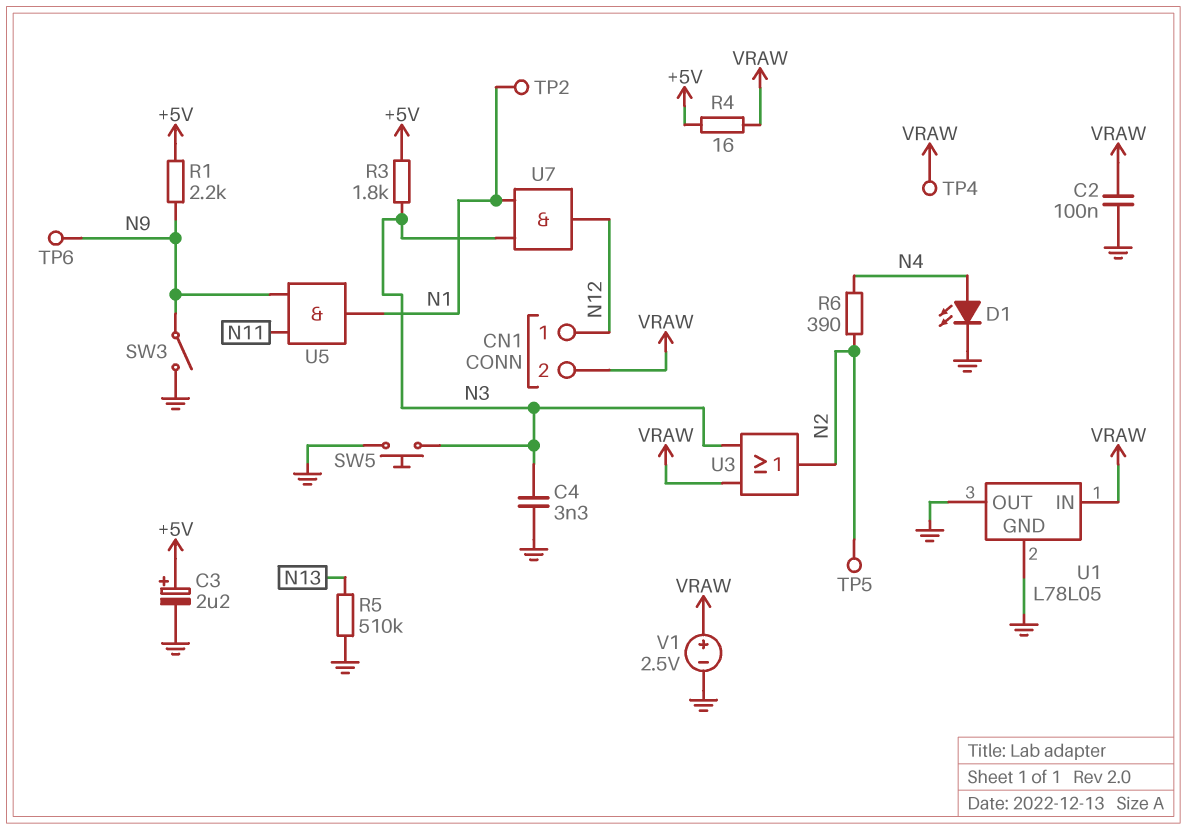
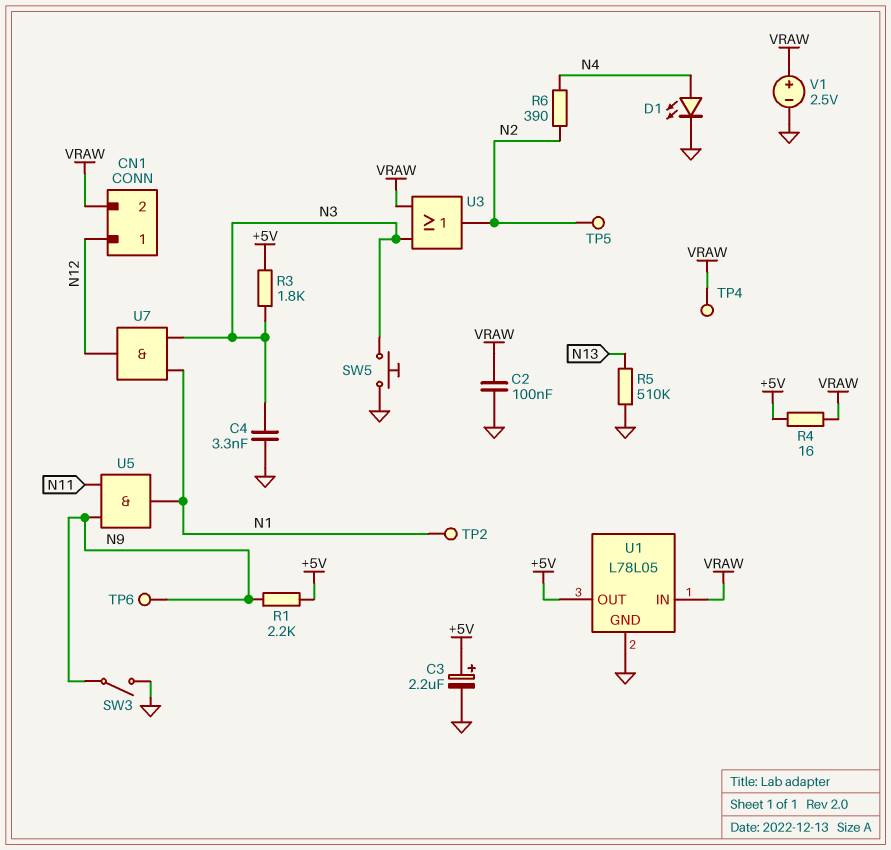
U1 pin OUT: GND -> +5V

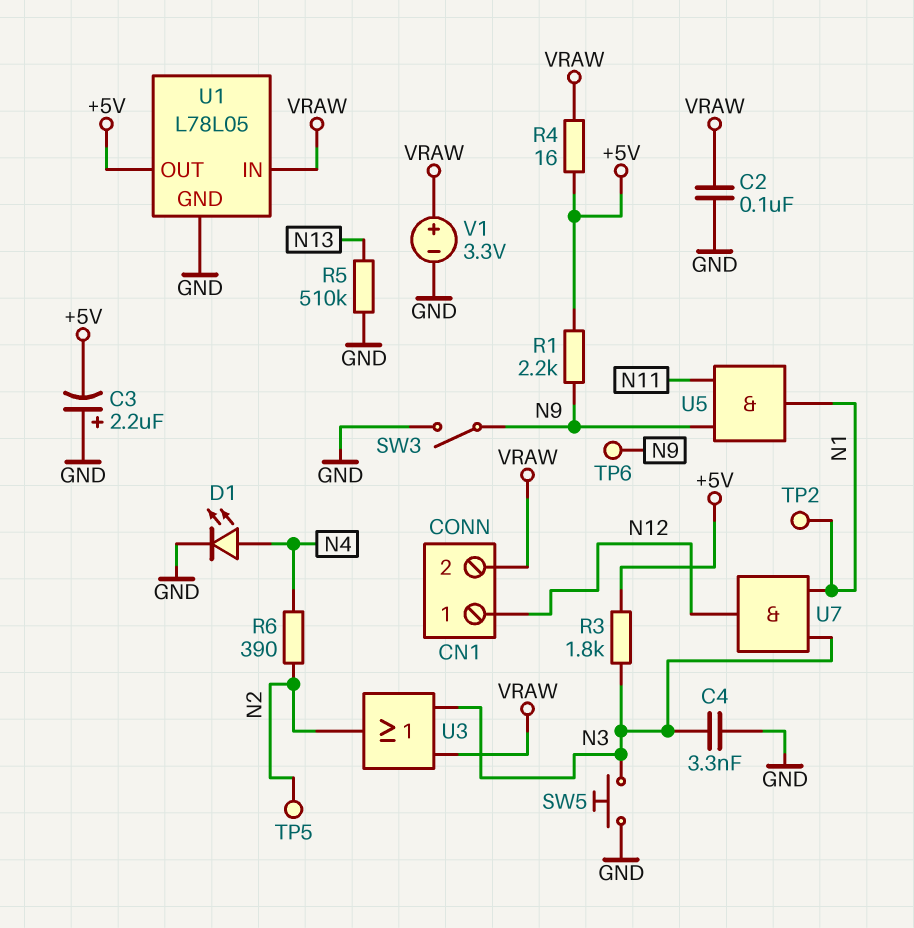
C3: 2.2uF (plus +5V, minus GND) -> 2.2uF (plus GND, minus +5V)
TP4: test point (VRAW) -> none
V1: 2.5V (plus VRAW, minus GND) -> 3.3V (plus VRAW, minus GND)

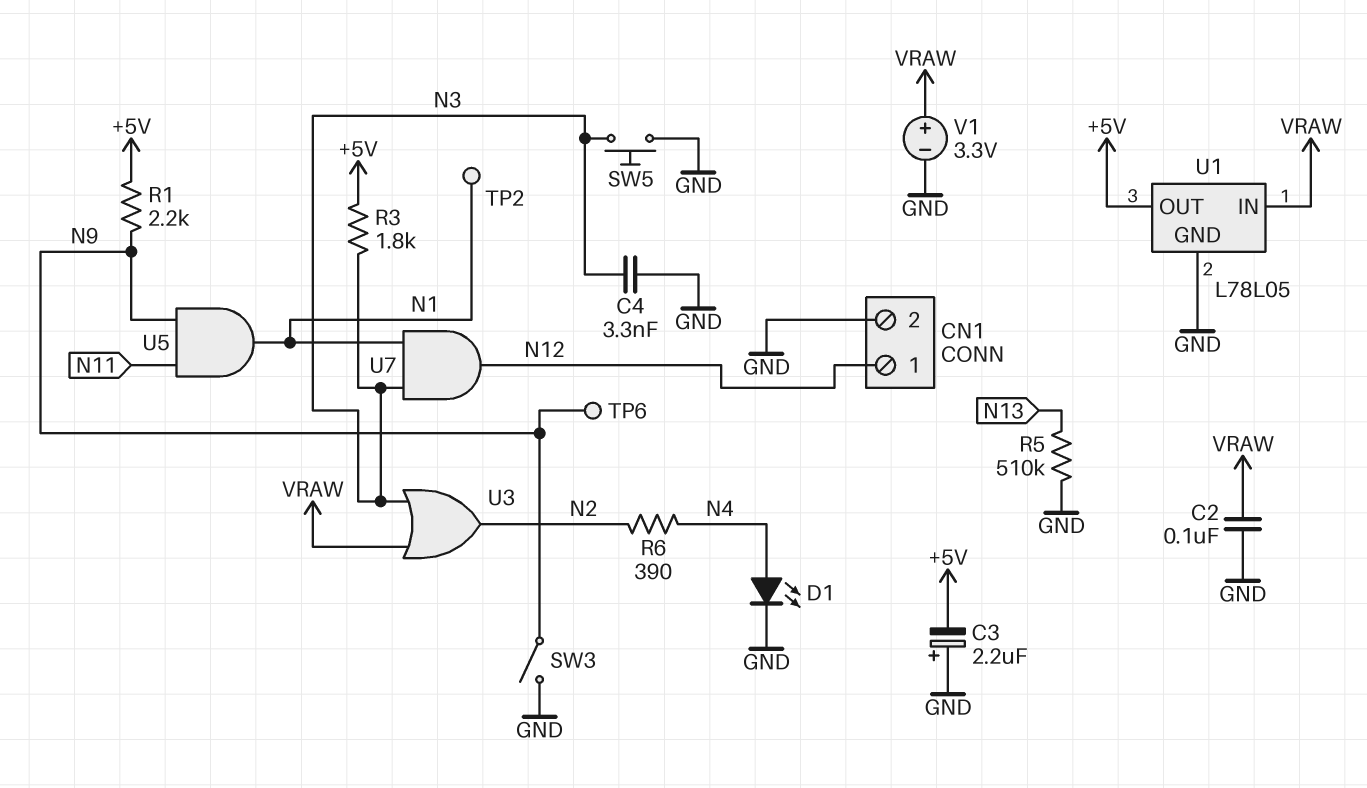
CN1 pin 2: VRAW -> GND
R4: 16 (+5V, VRAW) -> none
TP5: test point (N2) -> none

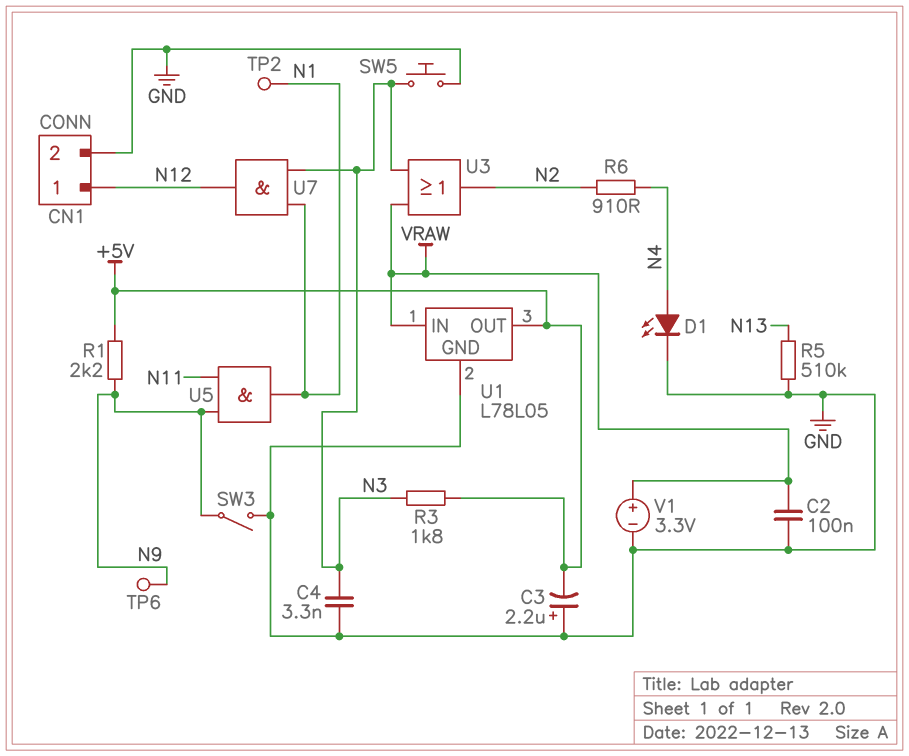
R6: 390 (N2, N4) -> 910 (N2, N4)

